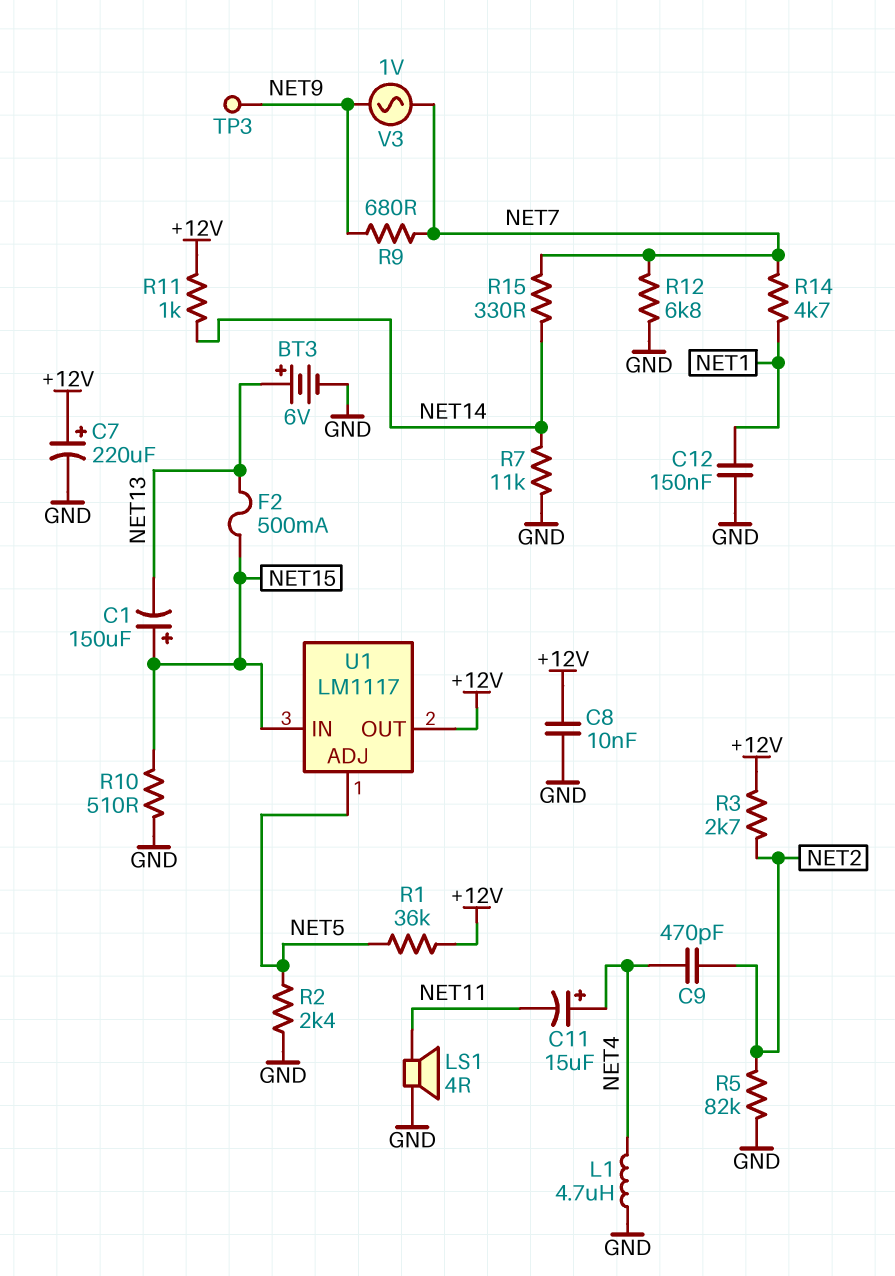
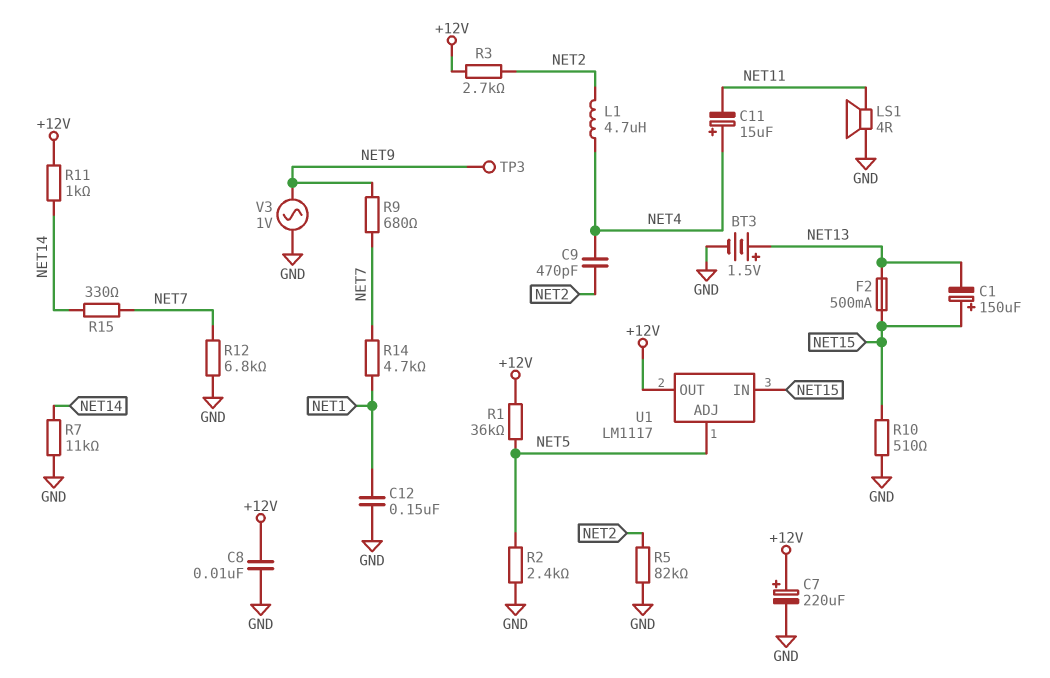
BT3: 6V (plus NET13, minus GND) -> 1.5V (plus NET13, minus GND)
L1: 4.7uH (GND, NET4) -> 4.7uH (NET2, NET4)
V3: AC 1V (NET7, NET9) -> AC 1V (GND, NET9)

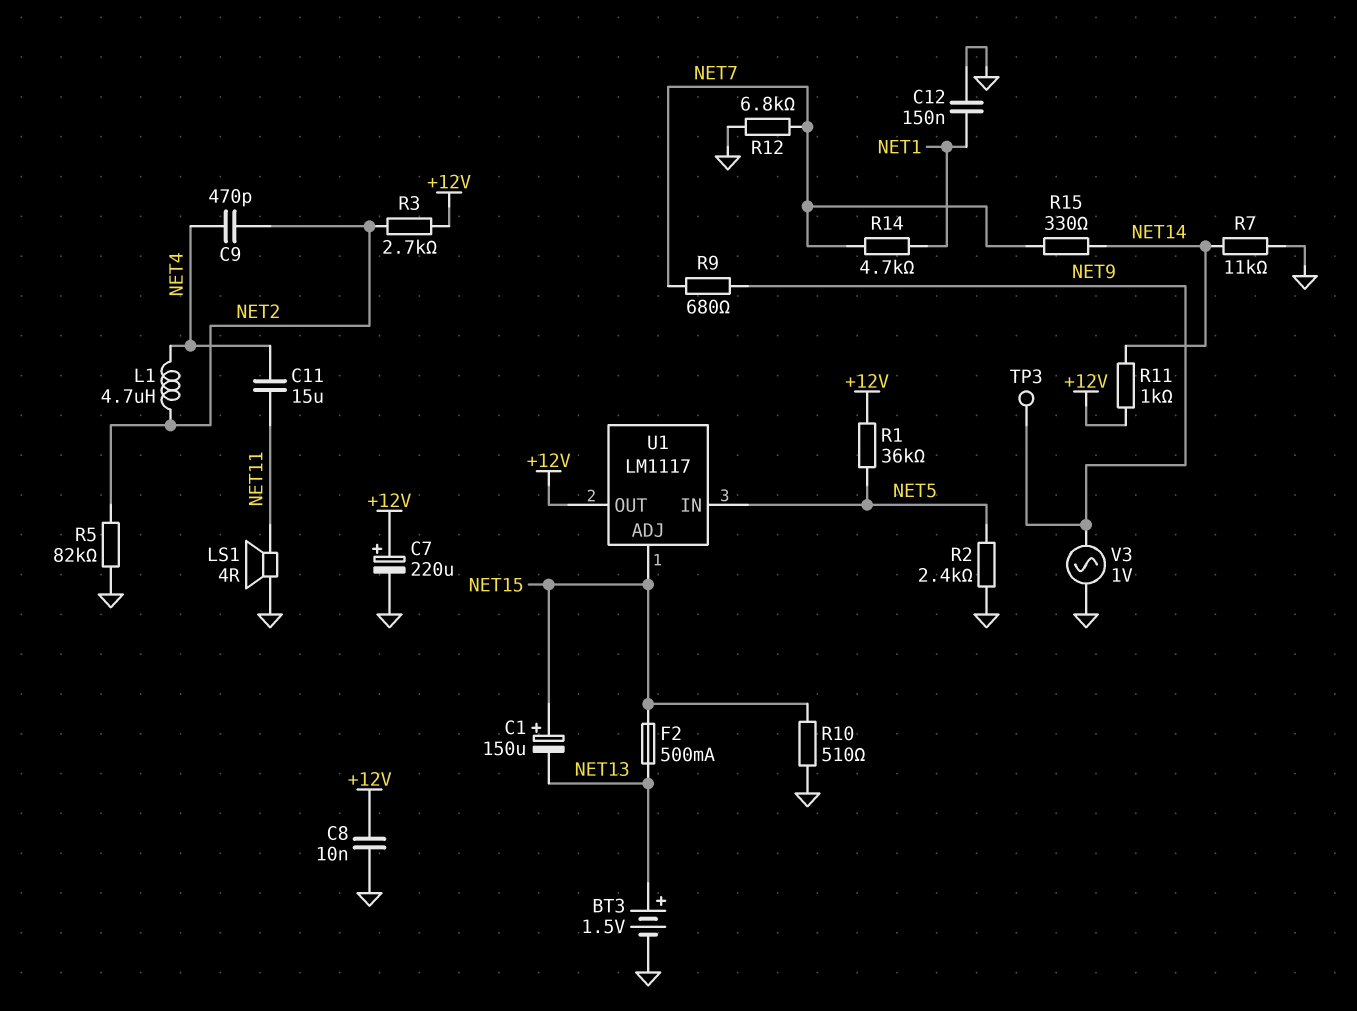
C11: 15uF (plus NET4, minus NET11) -> 15uF (NET4, NET11)
U1 pin ADJ: NET5 -> NET15
U1 pin IN: NET15 -> NET5

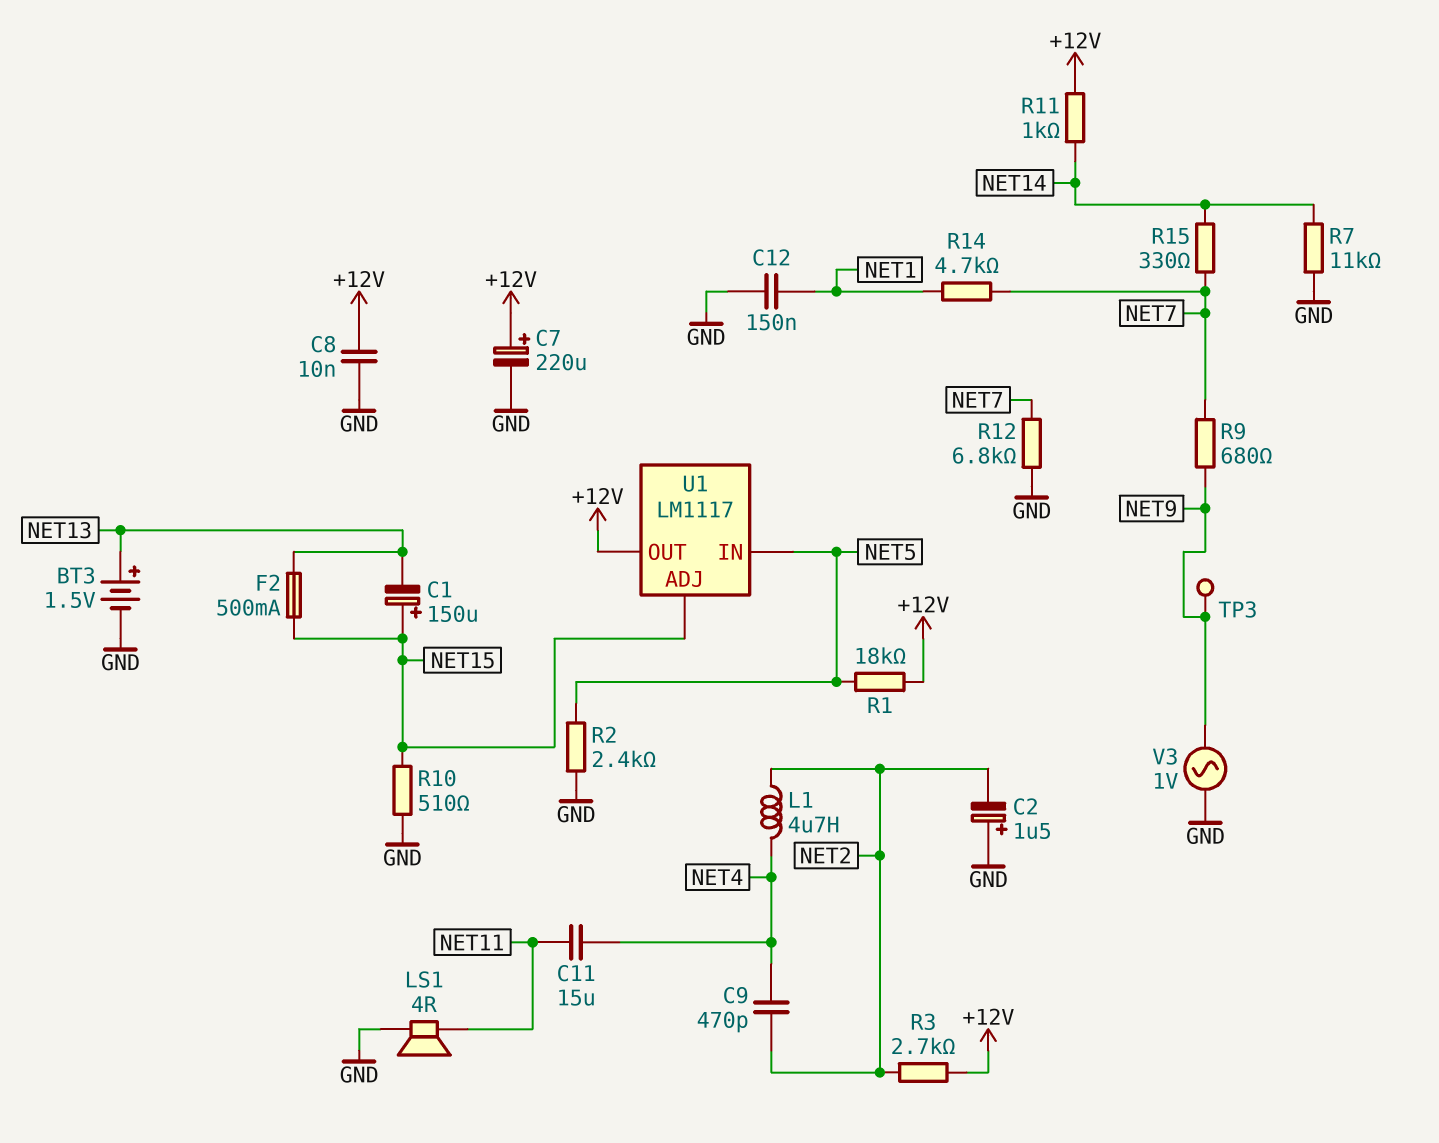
C2: none -> 1.5uF (plus GND, minus NET2)
R1: 36k (+12V, NET5) -> 18k (+12V, NET5)
R5: 82k (GND, NET2) -> none

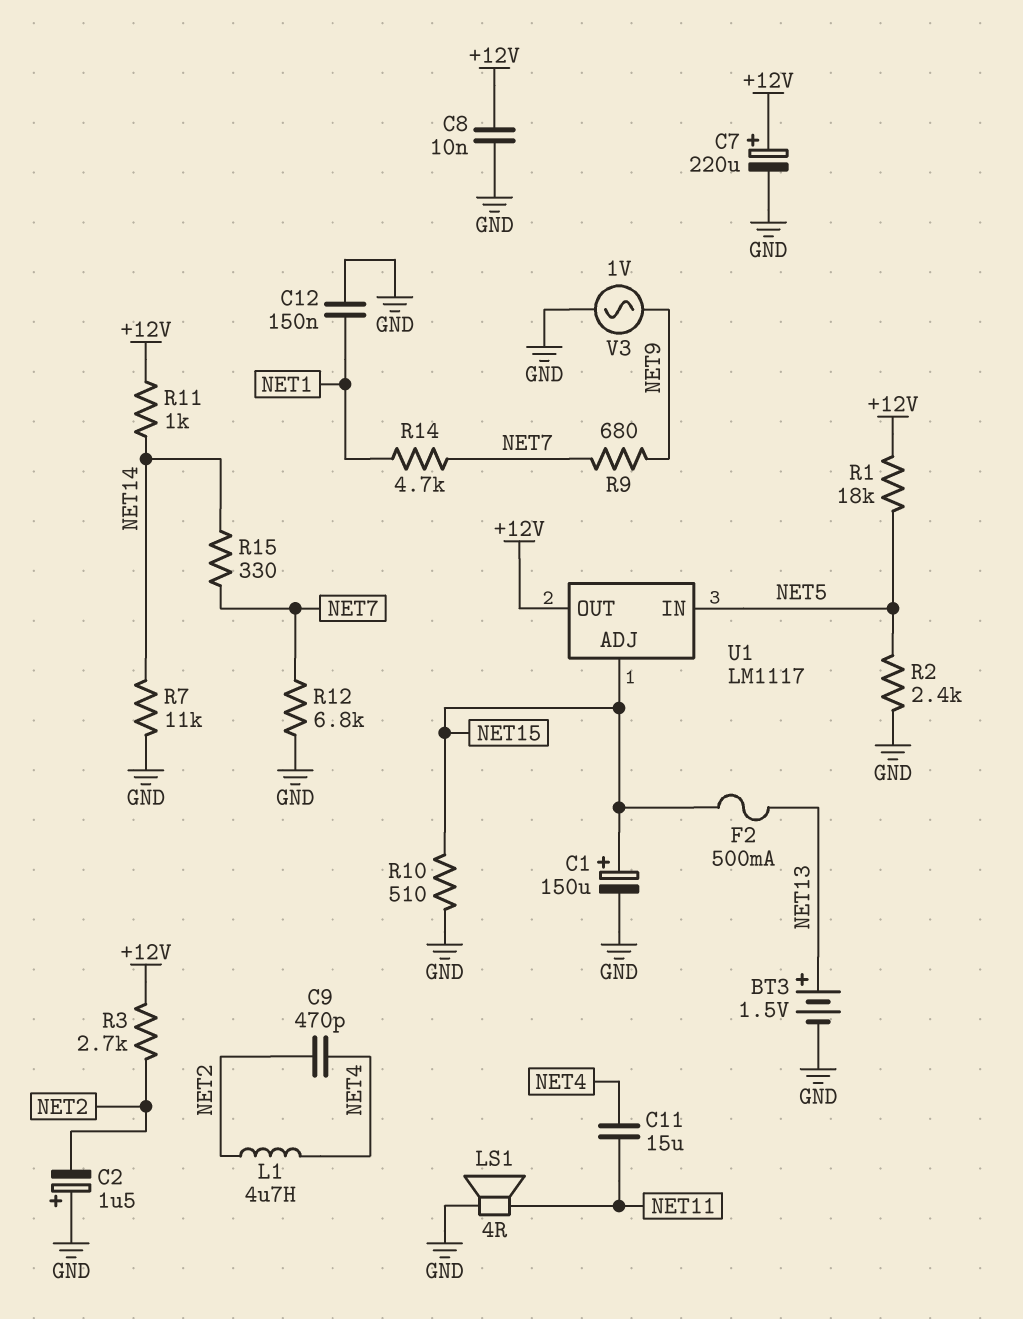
C1: 150uF (plus NET15, minus NET13) -> 150uF (plus NET15, minus GND)
TP3: test point (NET9) -> none

